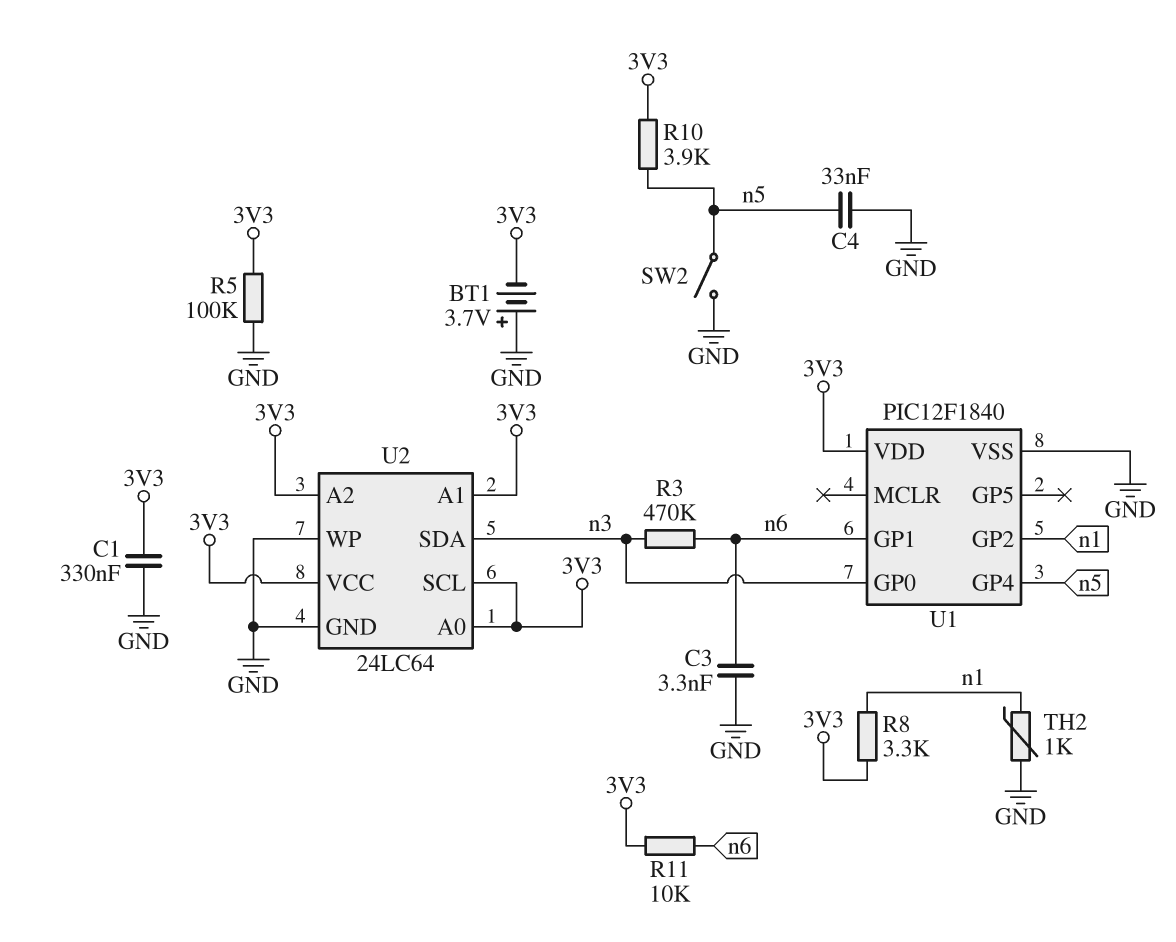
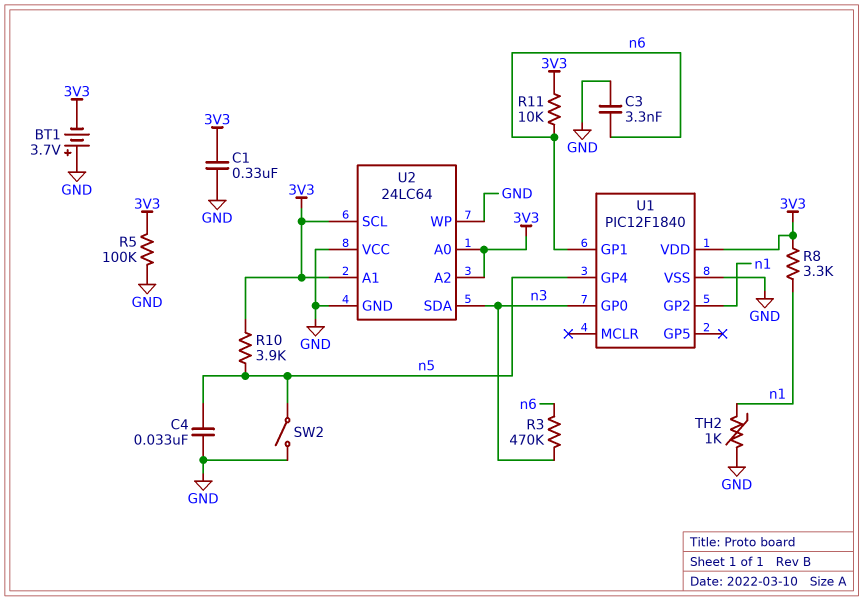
U2 pin VCC: 3V3 -> GND

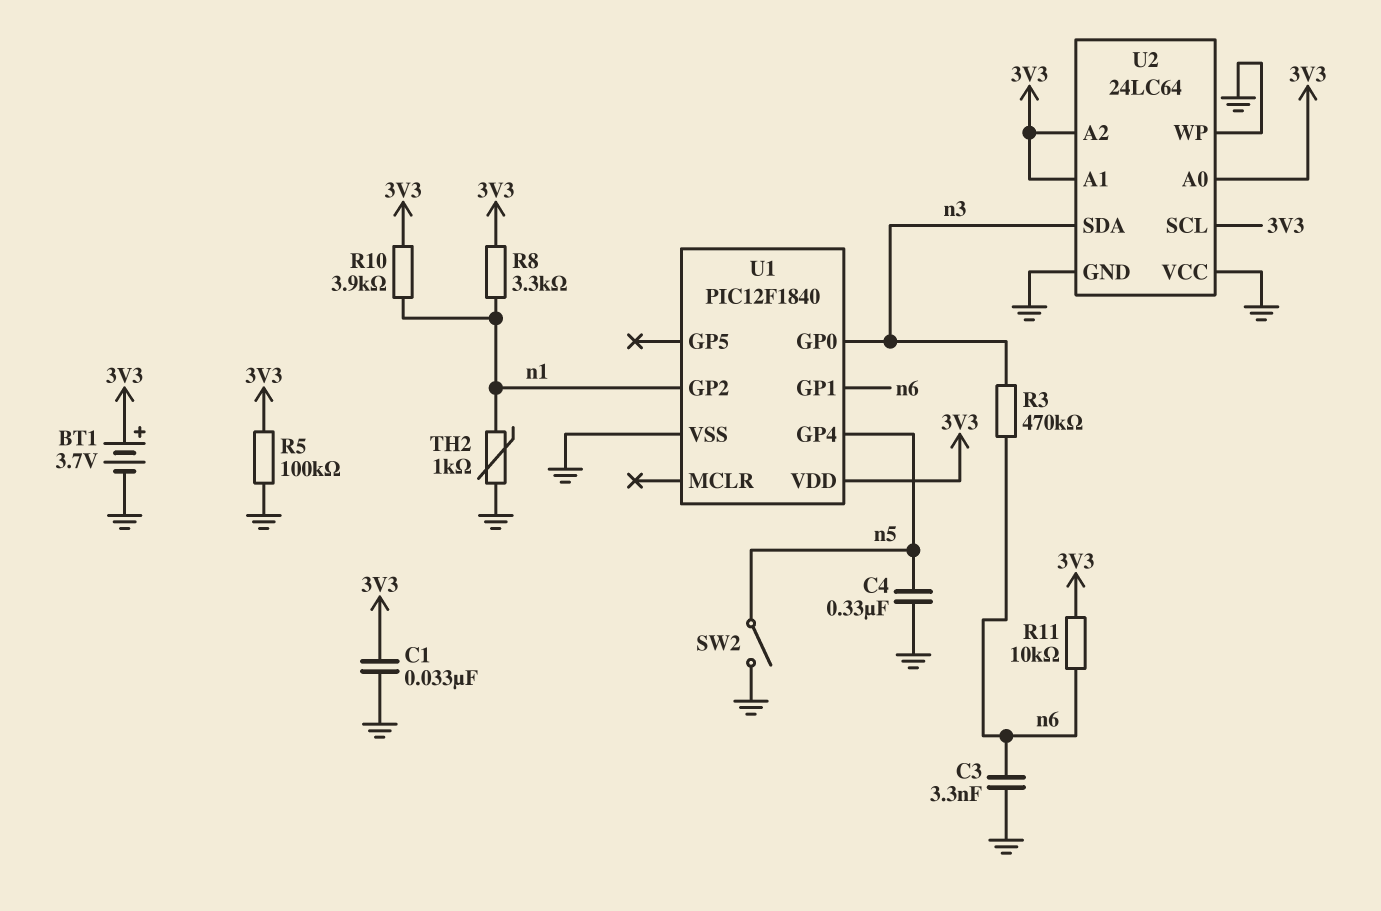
BT1: 3.7V (plus GND, minus 3V3) -> 3.7V (plus 3V3, minus GND)
C1: 330nF (3V3, GND) -> 33nF (3V3, GND)
C4: 33nF (GND, n5) -> 330nF (GND, n5)
R10: 3.9k (3V3, n5) -> 3.9k (3V3, n1)

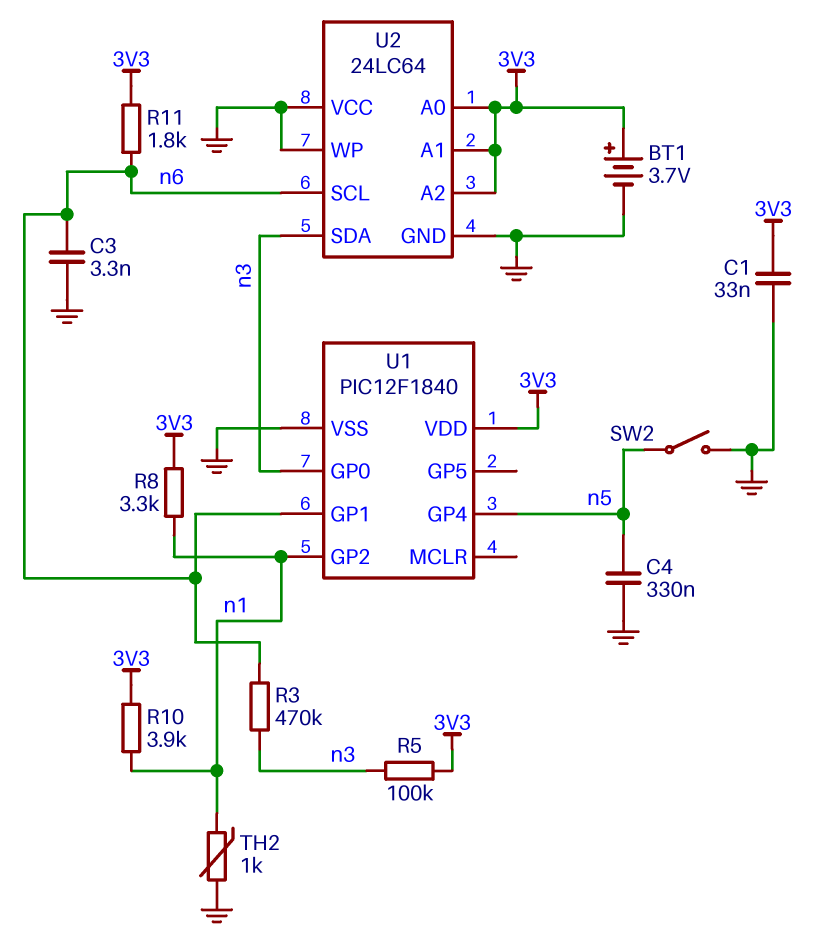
R5: 100k (3V3, GND) -> 100k (3V3, n3)
R11: 10k (3V3, n6) -> 1.8k (3V3, n6)
U2 pin SCL: 3V3 -> n6

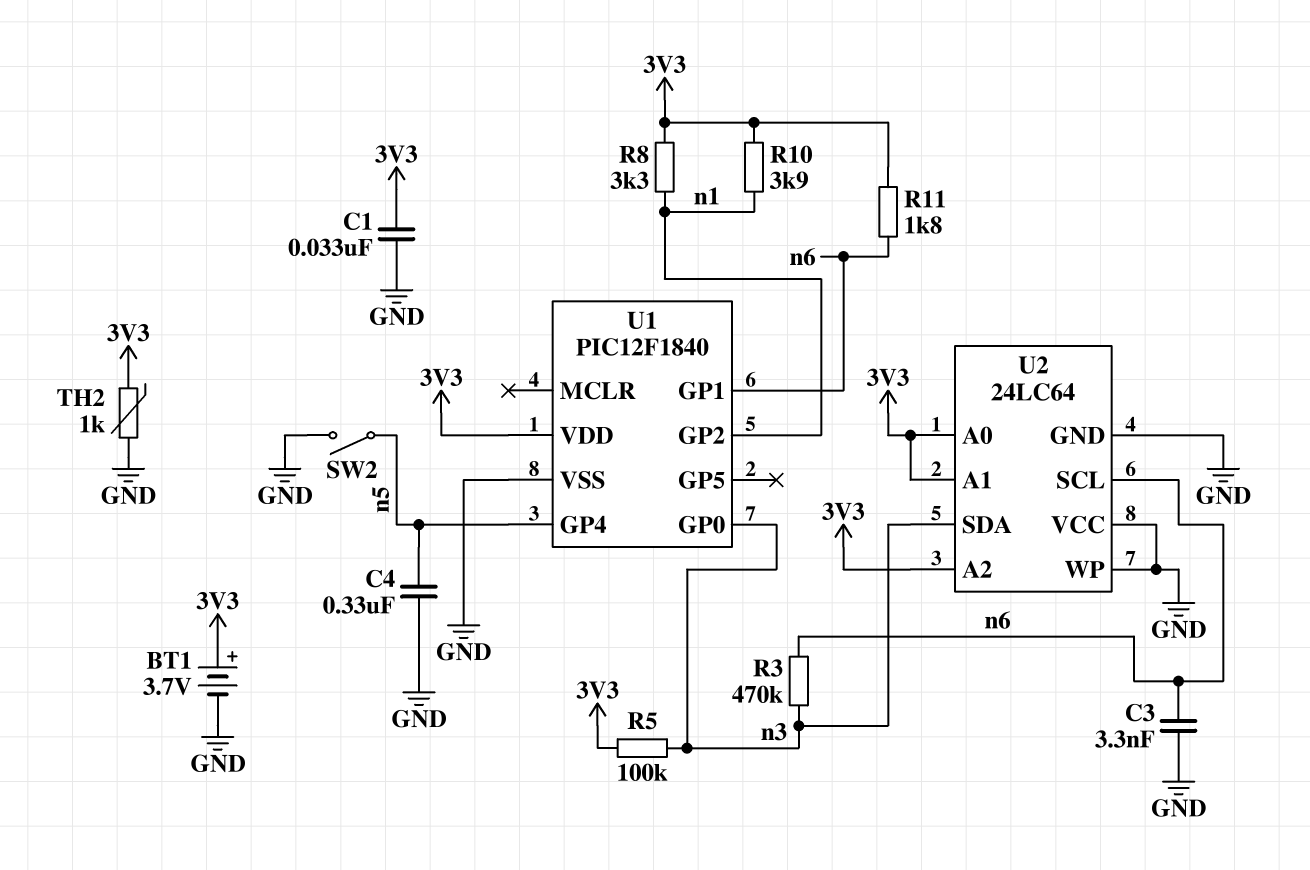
TH2: 1k (GND, n1) -> 1k (3V3, GND)

